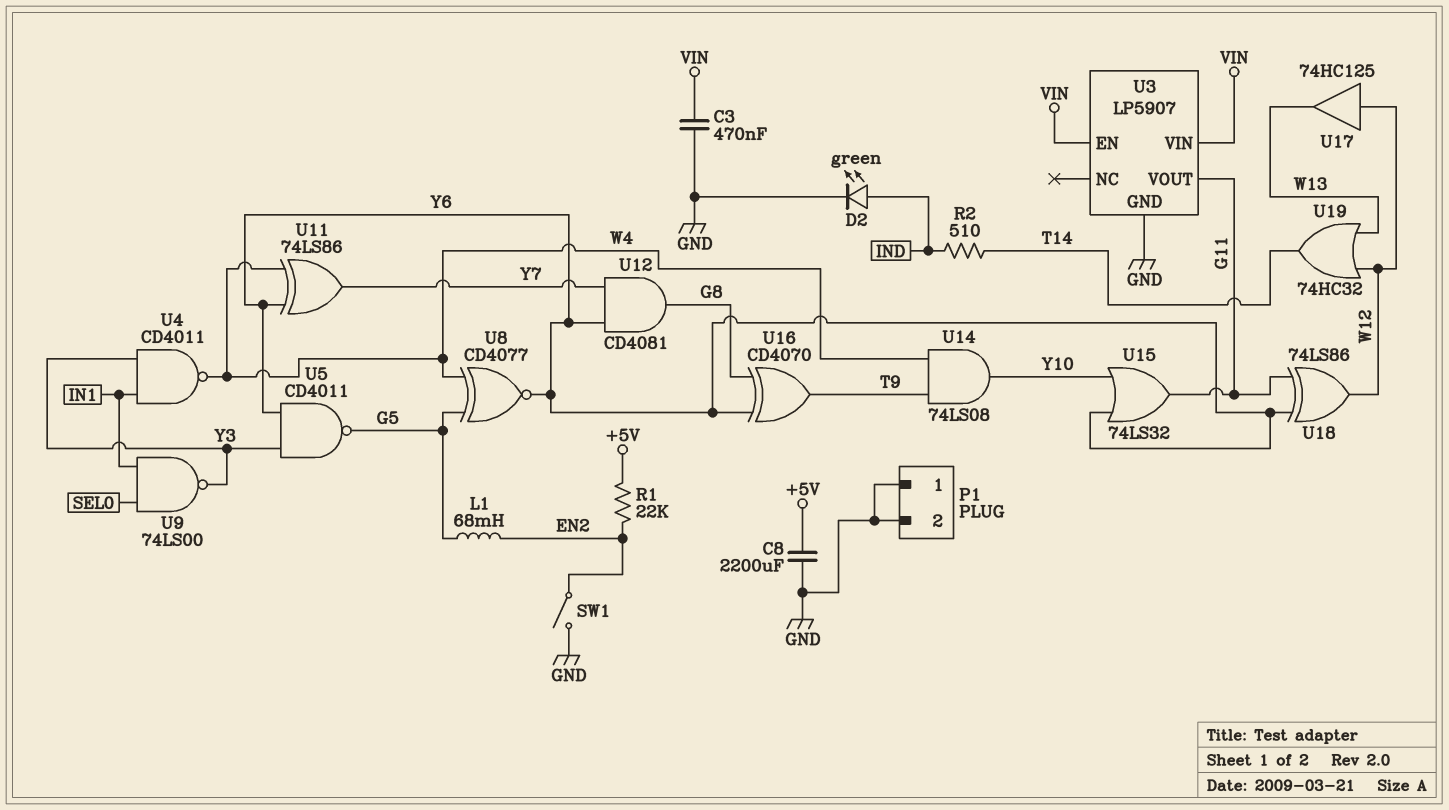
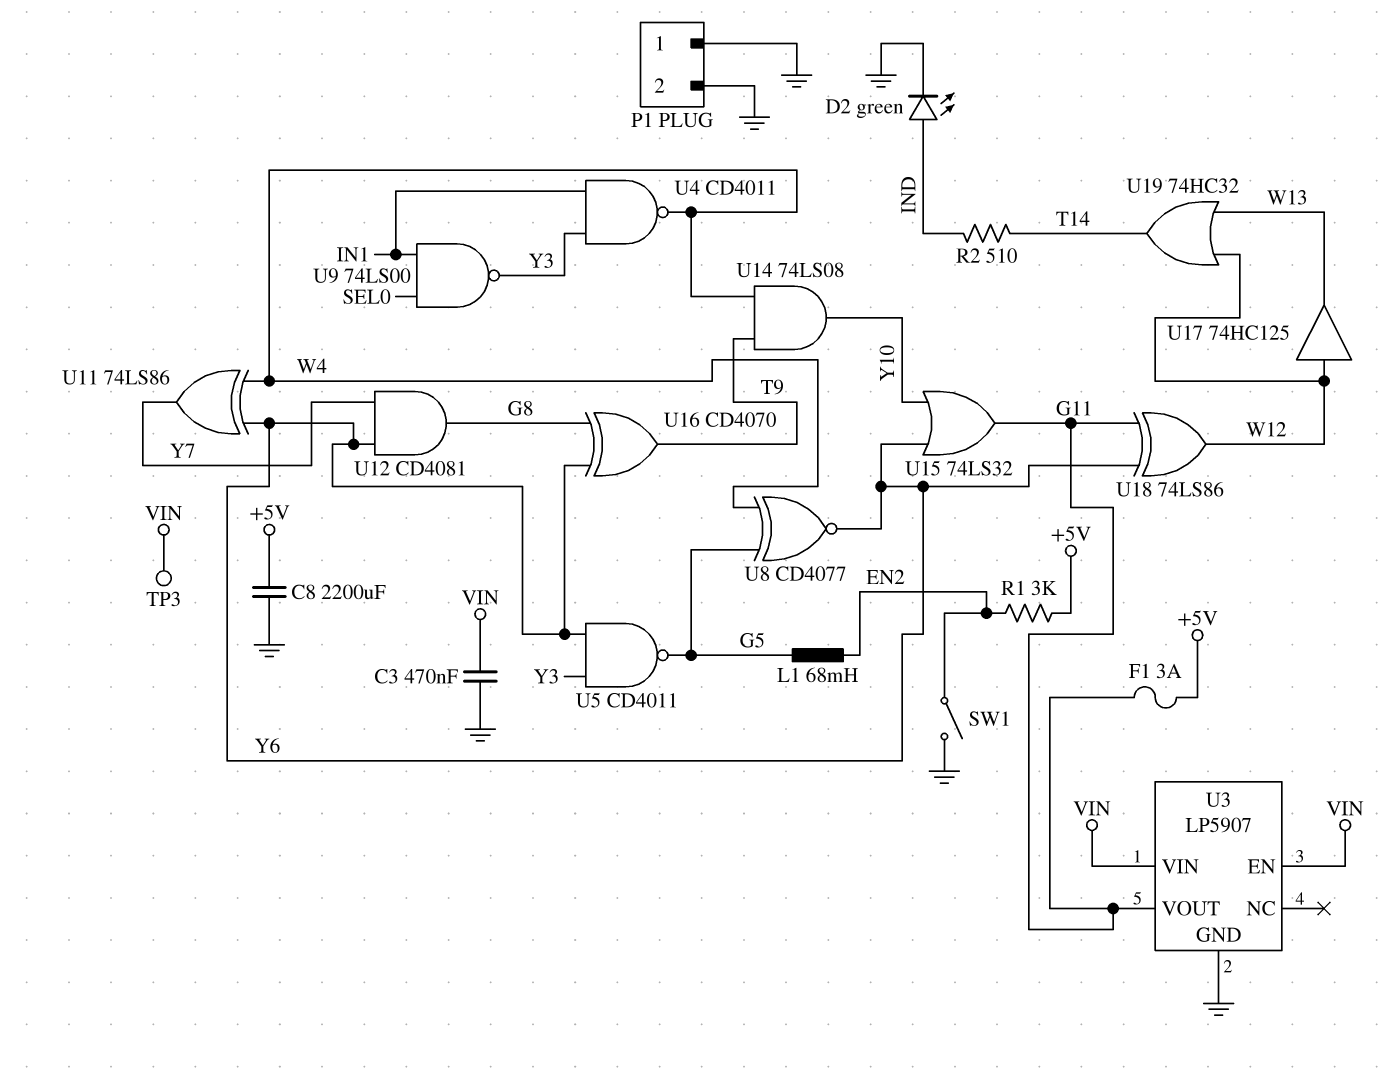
F1: none -> 3A (+5V, G11)
R1: 22k (+5V, EN2) -> 3k (+5V, EN2)
TP3: none -> test point (VIN)

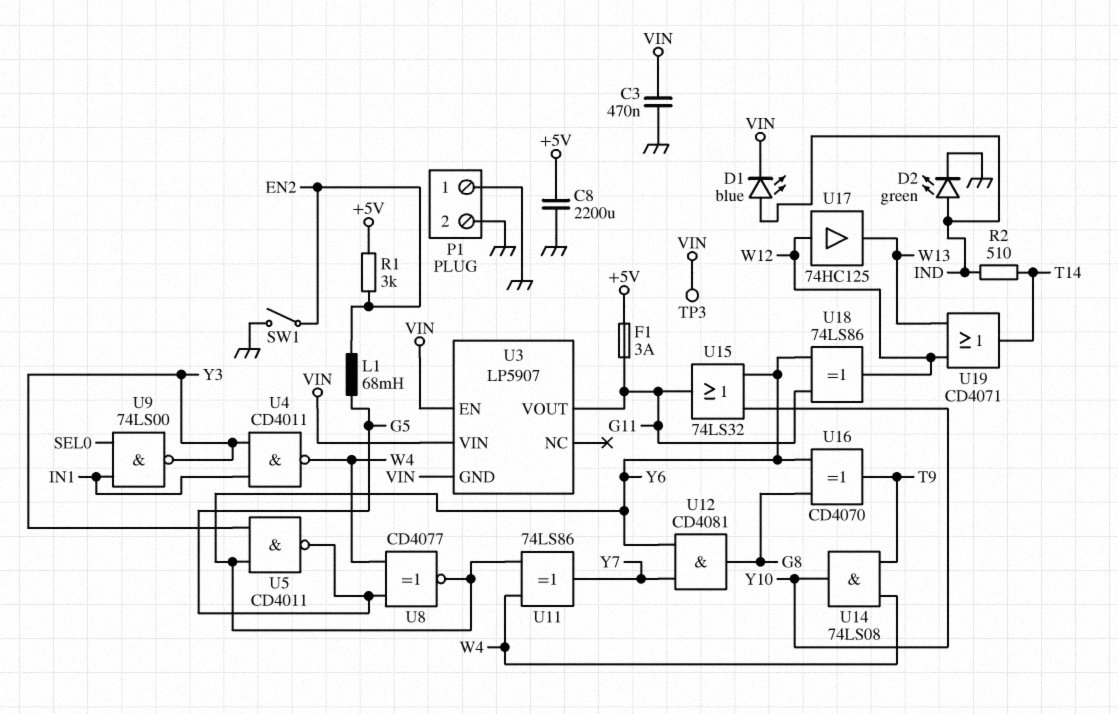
D1: none -> LED blue (A IND, K VIN)
U3 pin GND: GND -> VIN
U19: OR 74HC32 (in W12, in W13, out T14) -> OR CD4071 (in W12, in W13, out T14)

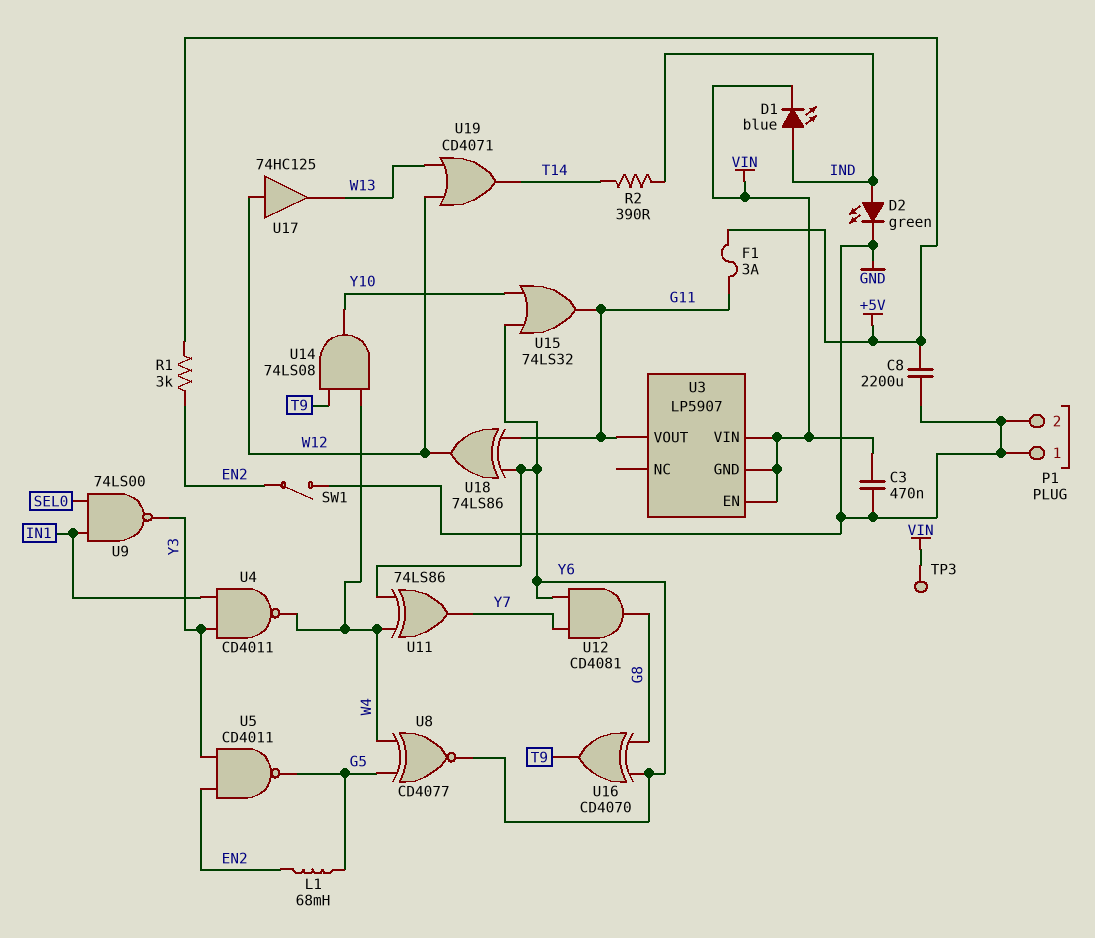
R2: 510 (IND, T14) -> 390 (IND, T14)
U5: NAND CD4011 (in Y3, in Y6, out G5) -> NAND CD4011 (in EN2, in Y3, out G5)

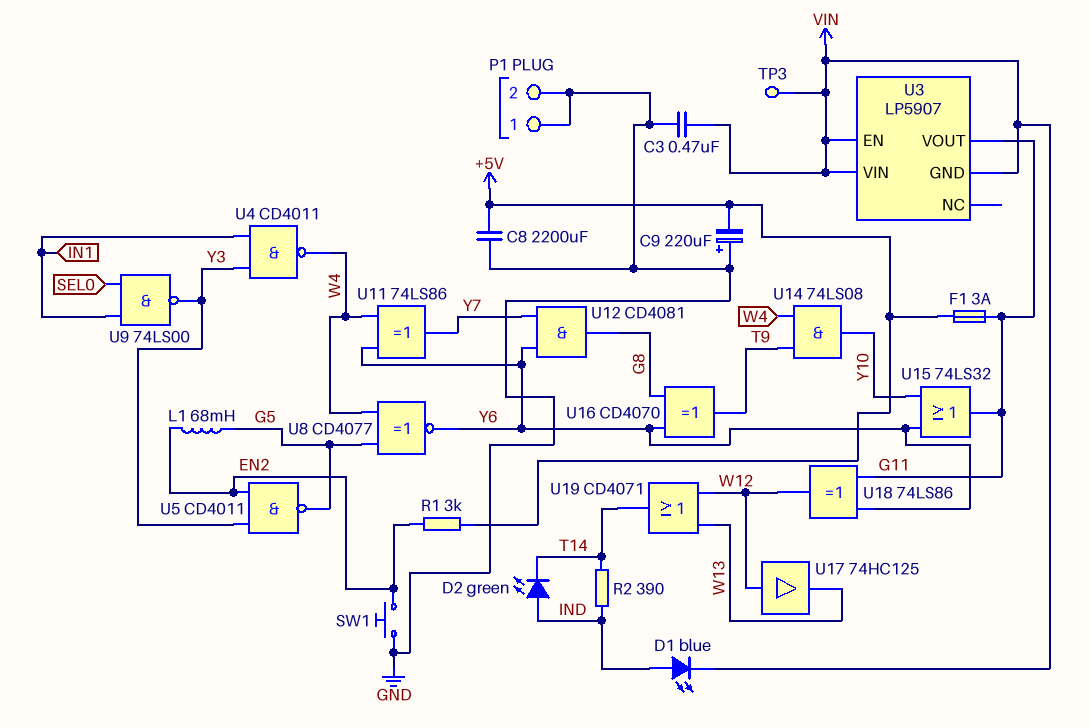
C9: none -> 220uF (plus GND, minus +5V)
D2: LED green (A IND, K GND) -> LED green (A IND, K T14)
SW1: switch (EN2, GND) -> button (EN2, GND)

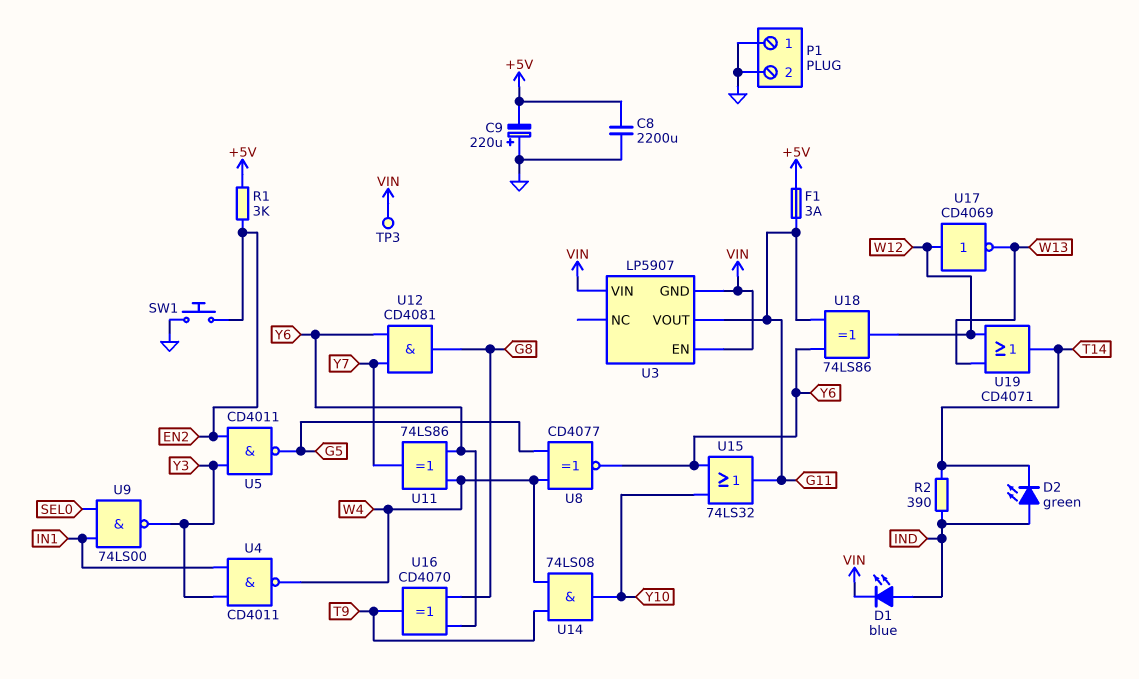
C3: 470nF (GND, VIN) -> none
L1: 68mH (EN2, G5) -> none
U17: buffer 74HC125 (in W12, out W13) -> NOT CD4069 (in W12, out W13)

